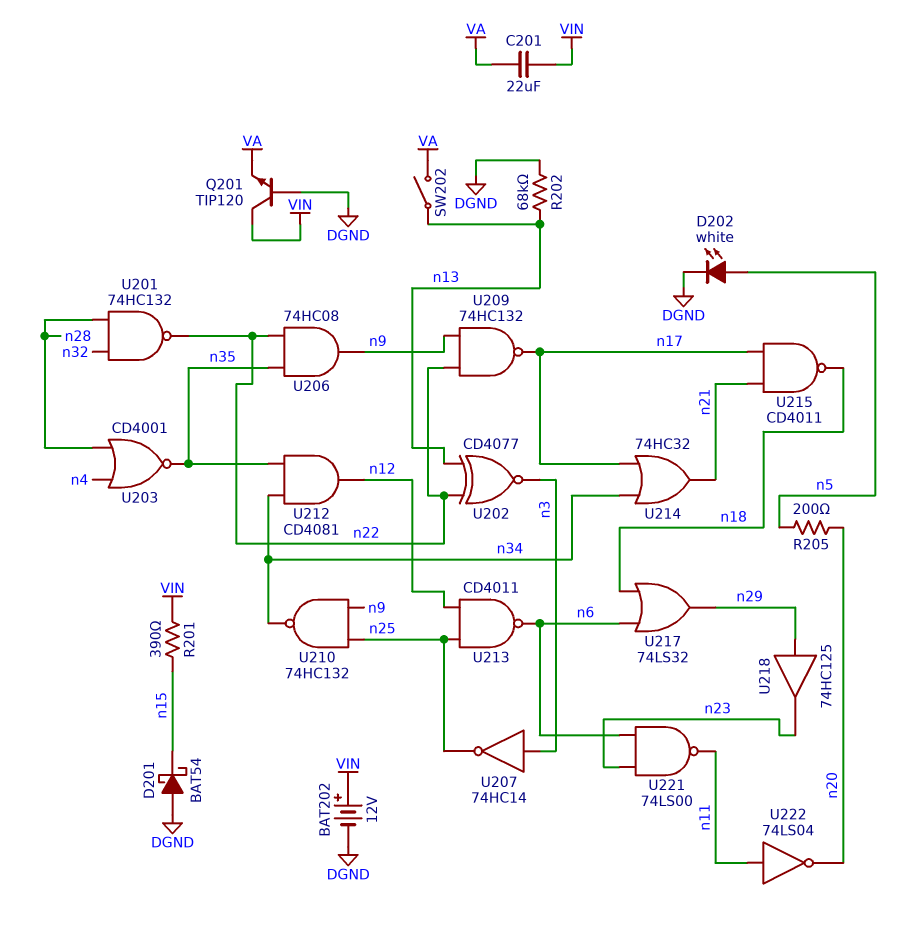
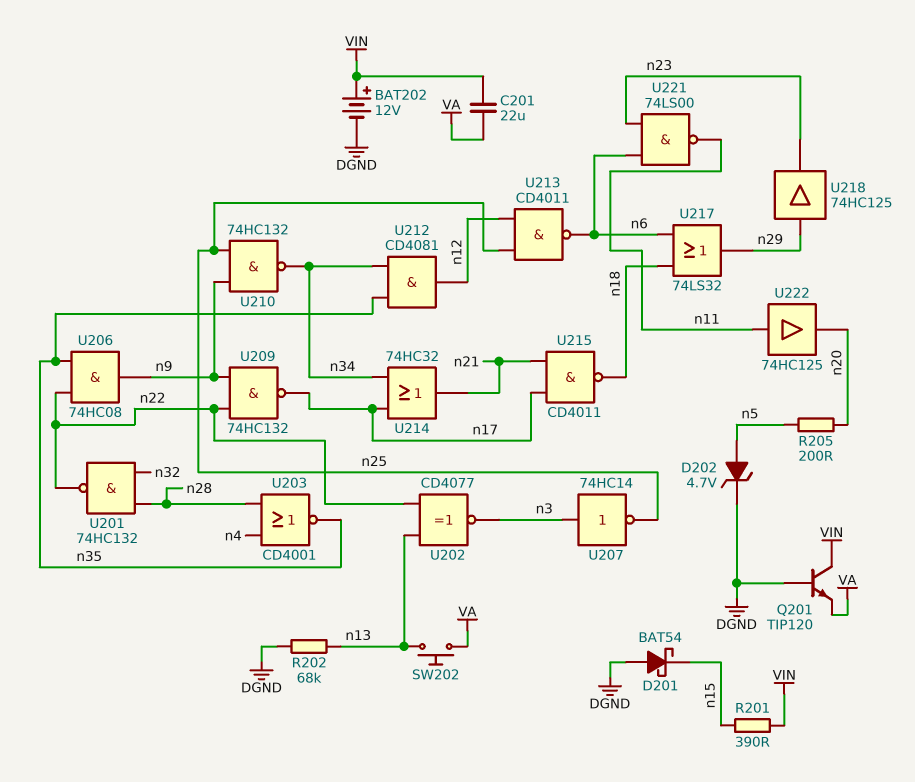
D202: LED white (A n5, K DGND) -> zener 4.7V (A n5, K DGND)
SW202: switch (VA, n13) -> button (VA, n13)
U222: NOT 74LS04 (in n11, out n20) -> buffer 74HC125 (in n11, out n20)

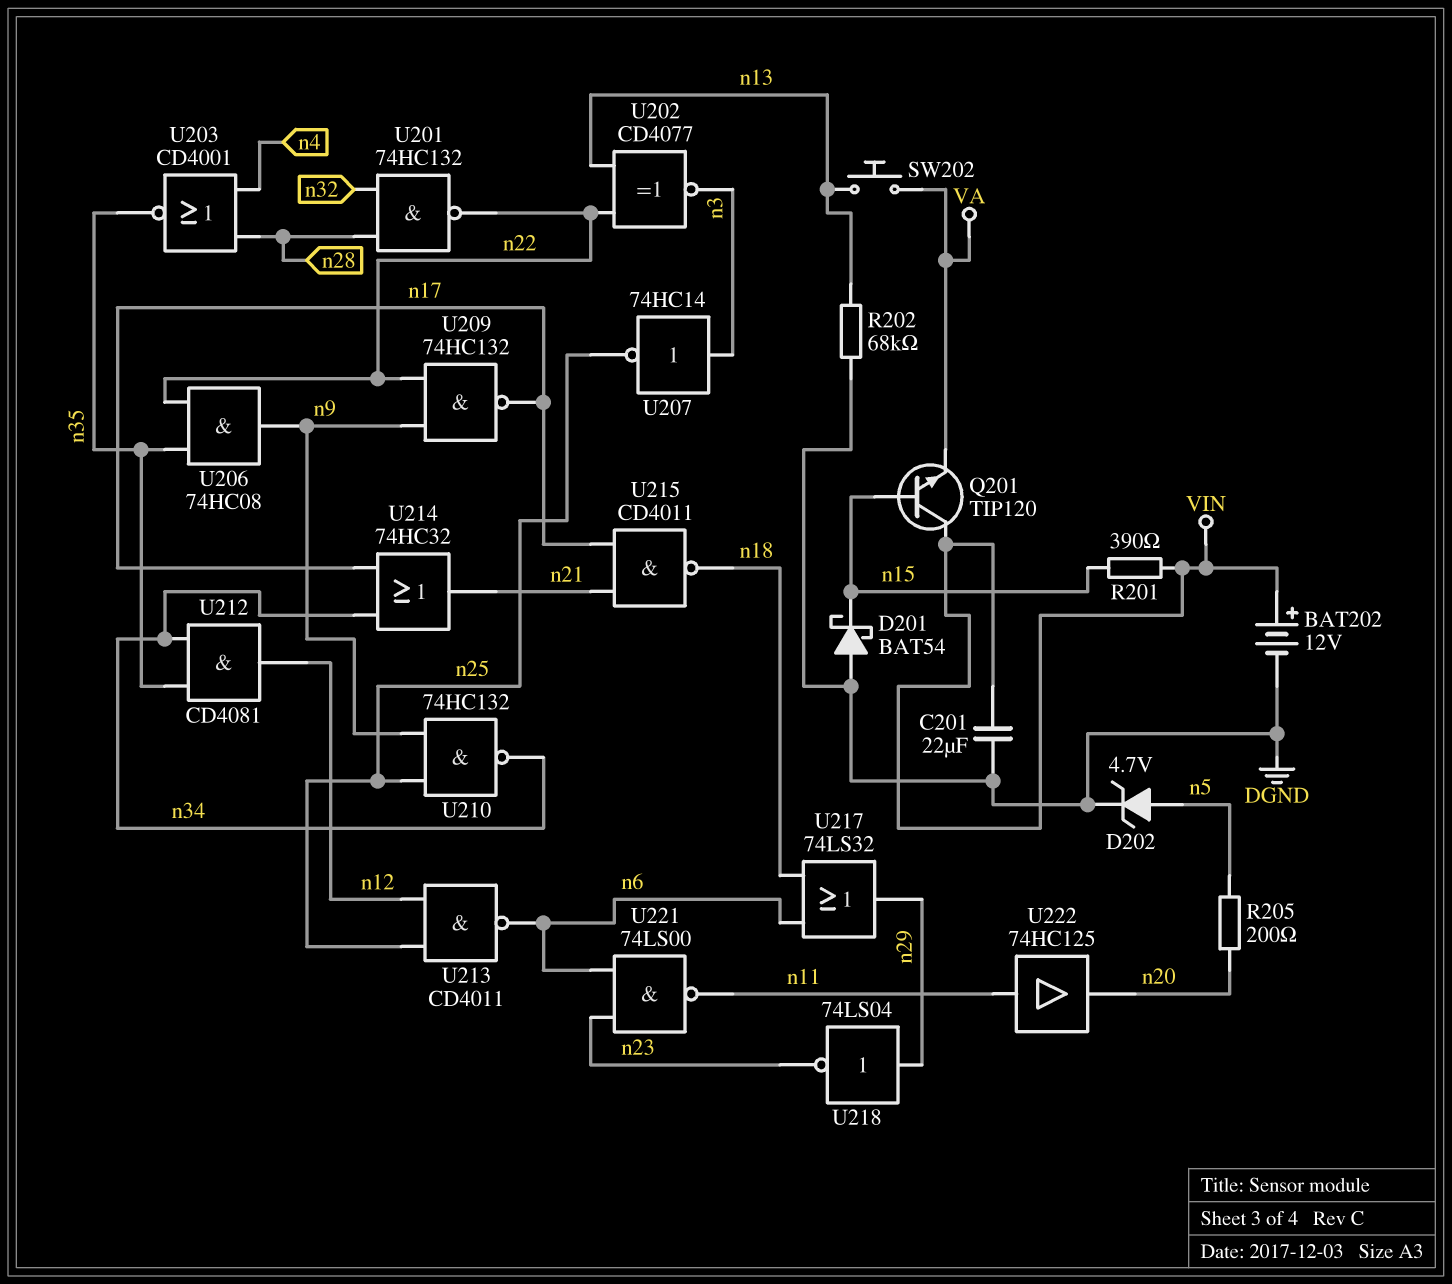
C201: 22uF (VA, VIN) -> 22uF (DGND, VIN)
Q201: NPN TIP120 (B DGND, C VIN, E VA) -> NPN TIP120 (B n15, C VIN, E VA)
U218: buffer 74HC125 (in n29, out n23) -> NOT 74LS04 (in n29, out n23)

